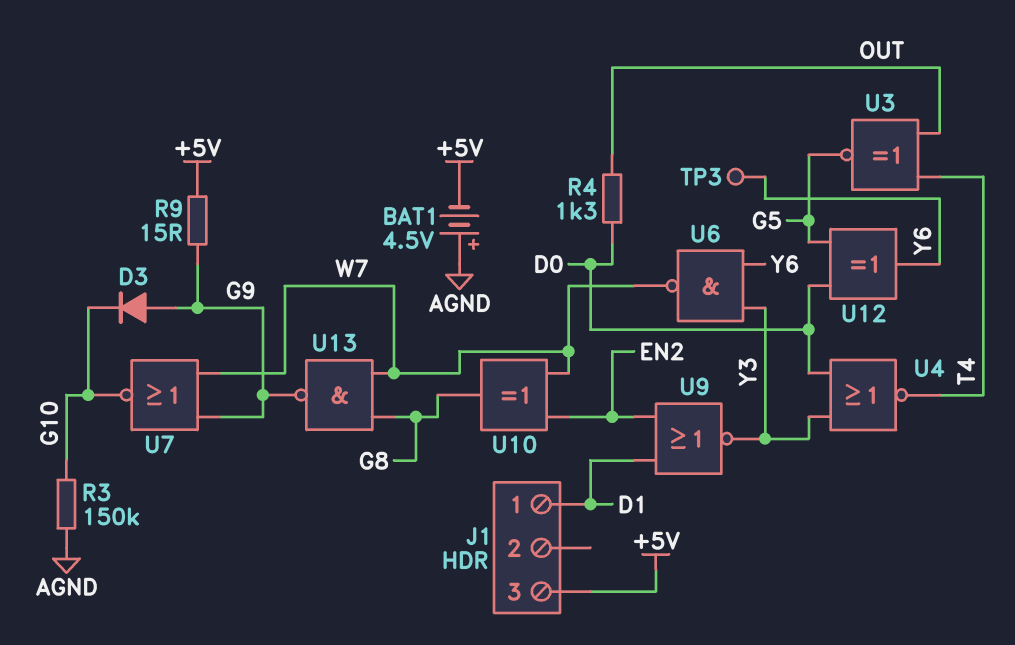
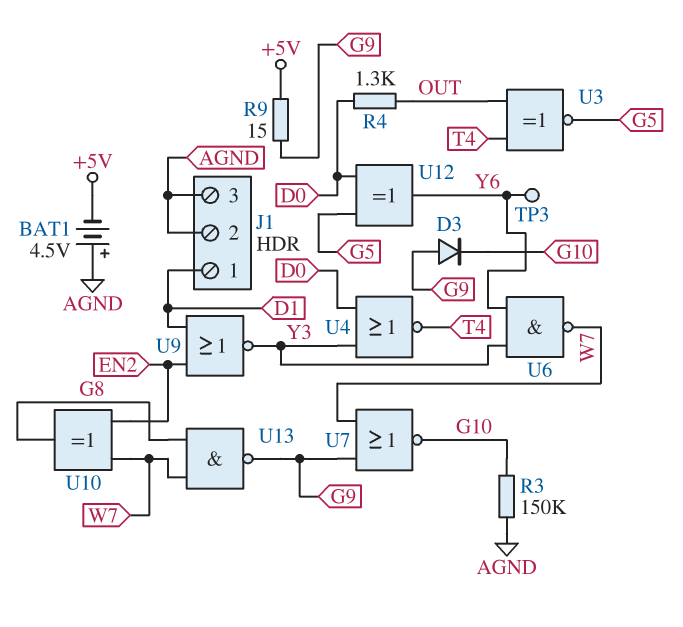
J1 pin 2: none -> AGND
J1 pin 3: +5V -> AGND

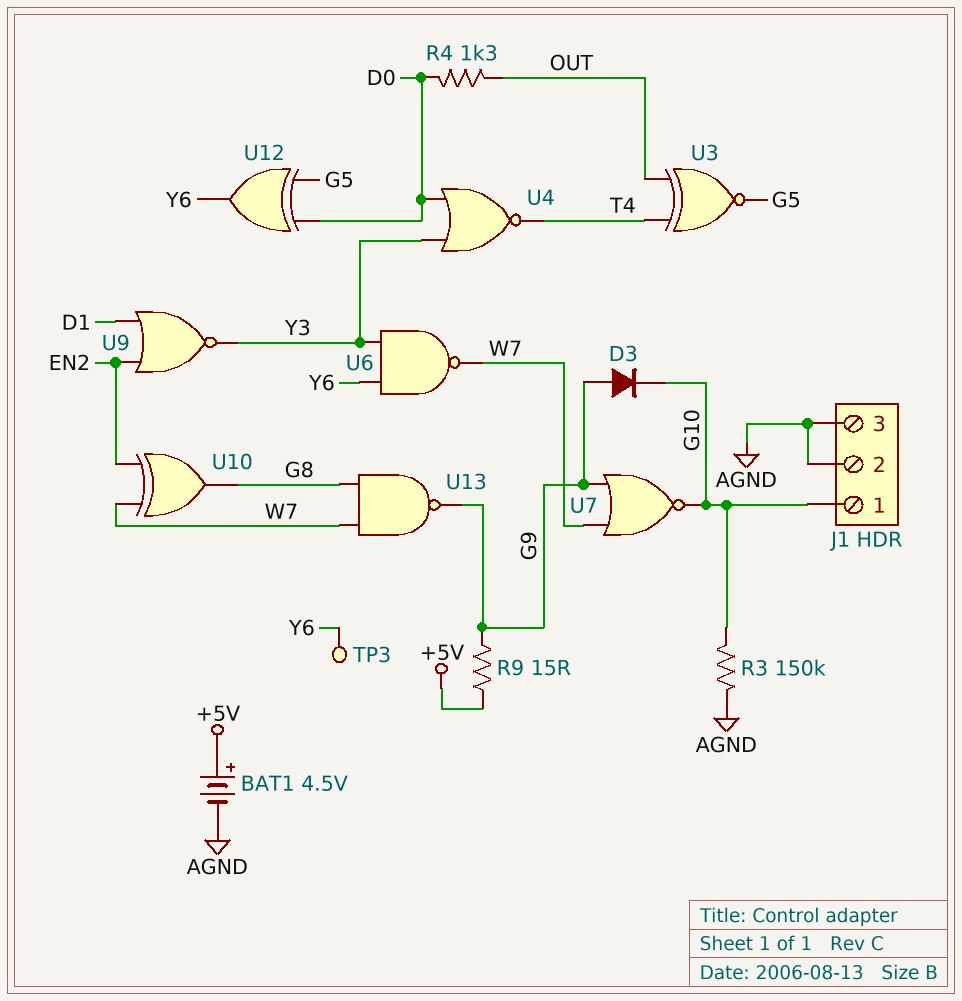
BAT1: 4.5V (plus AGND, minus +5V) -> 4.5V (plus +5V, minus AGND)
J1 pin 1: D1 -> G10

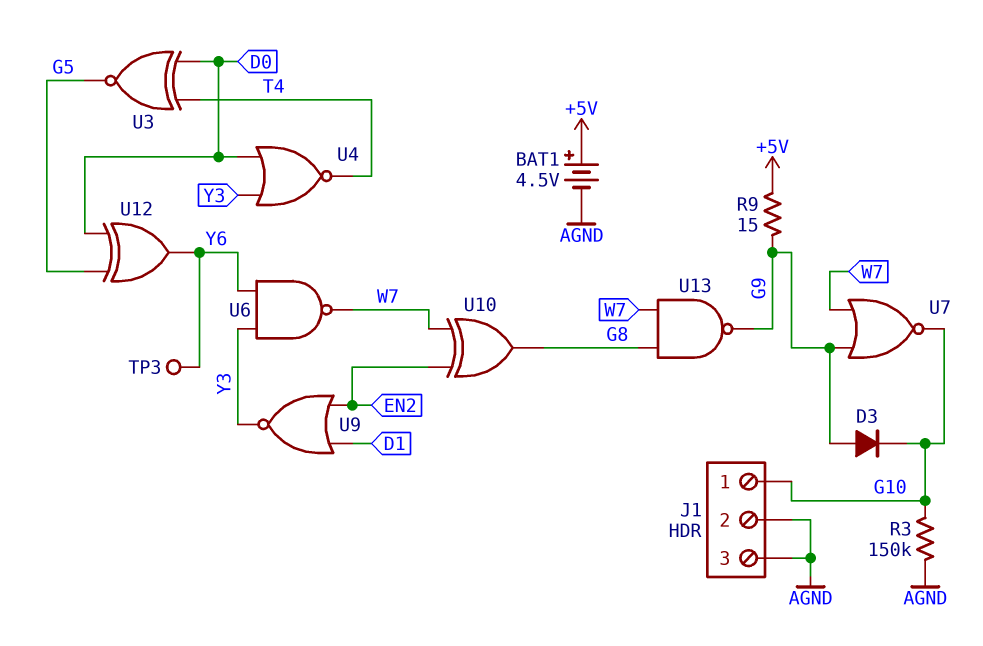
R4: 1.3k (D0, OUT) -> none
U3: XNOR (in OUT, in T4, out G5) -> XNOR (in D0, in T4, out G5)

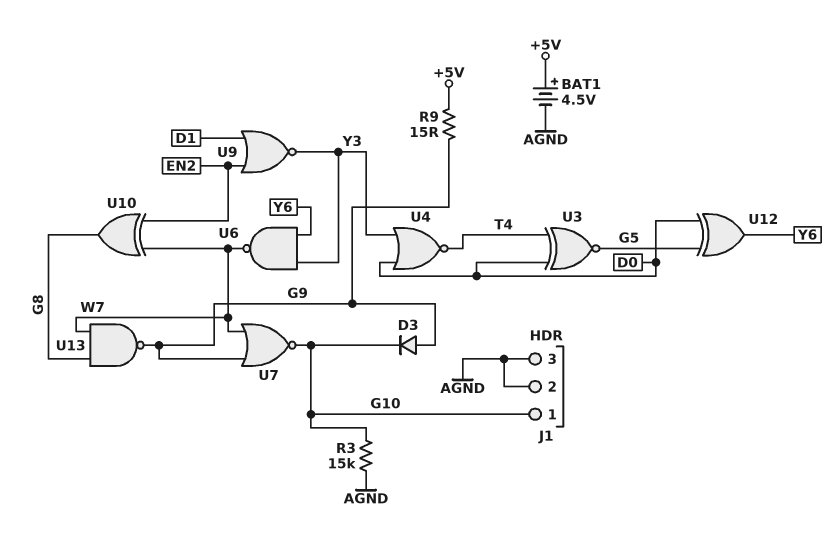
R3: 150k (AGND, G10) -> 15k (AGND, G10)
TP3: test point (Y6) -> none

